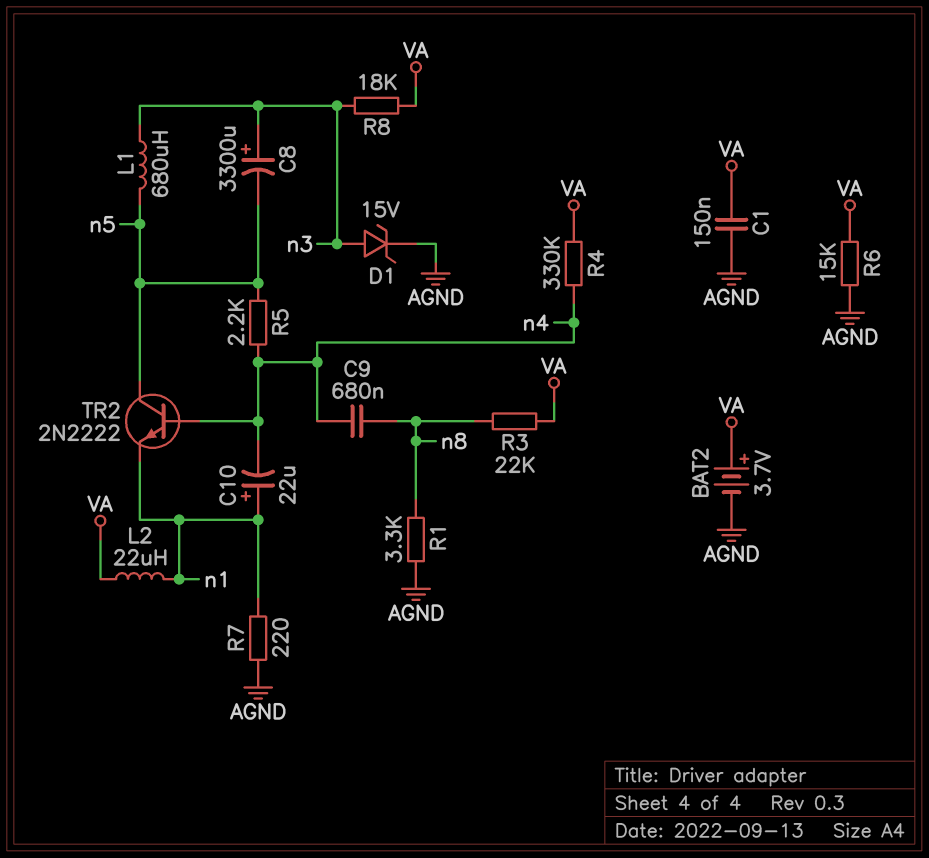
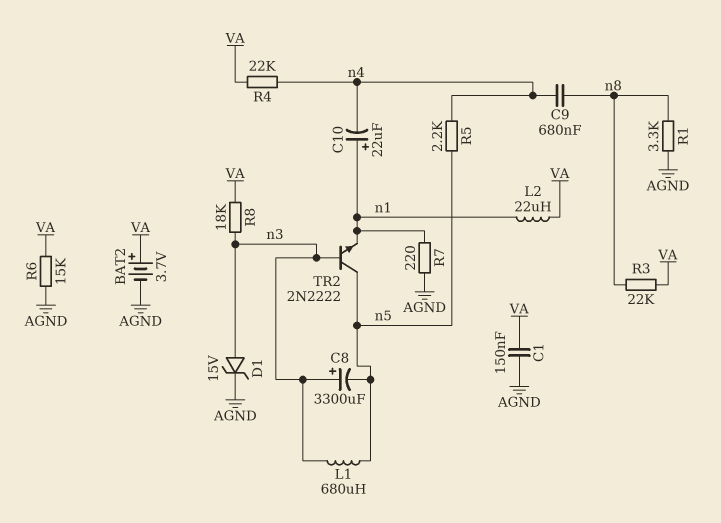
R4: 330k (VA, n4) -> 22k (VA, n4)
TR2: NPN 2N2222 (B n4, C n5, E n1) -> NPN 2N2222 (B n3, C n5, E n1)

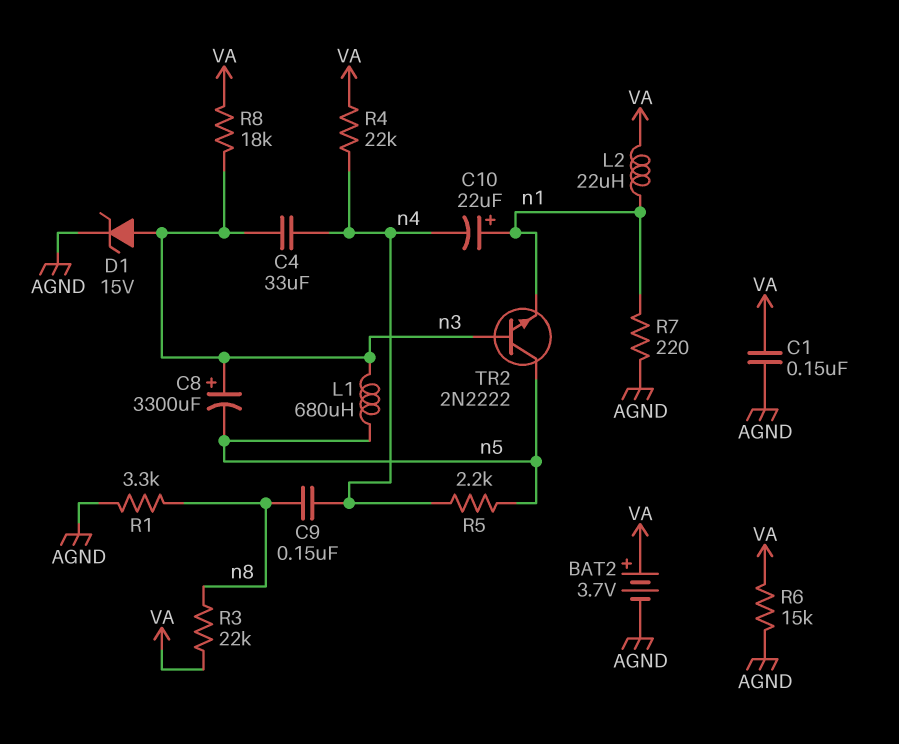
C4: none -> 33uF (n3, n4)
C9: 680nF (n4, n8) -> 150nF (n4, n8)

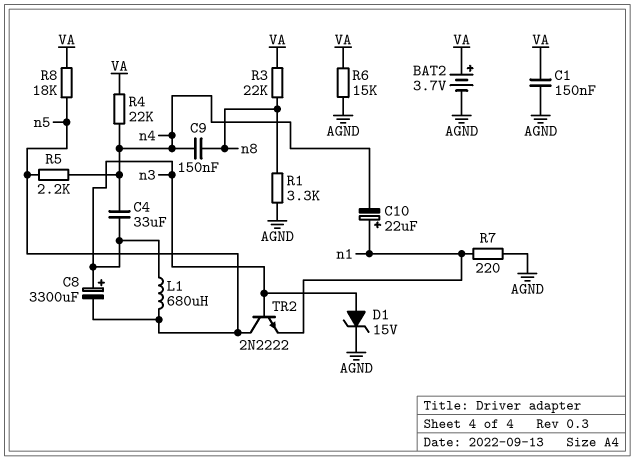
L2: 22uH (VA, n1) -> none
R8: 18k (VA, n3) -> 18k (VA, n5)

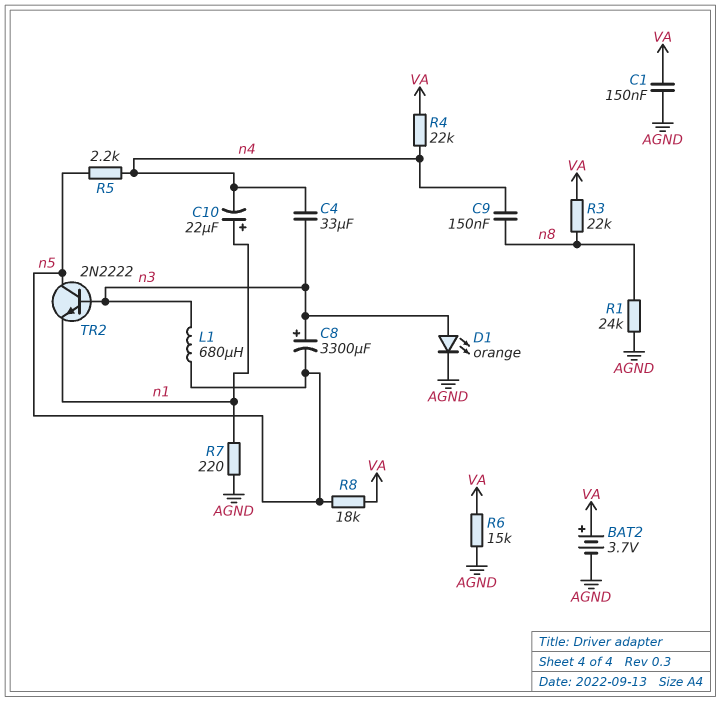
D1: zener 15V (A n3, K AGND) -> LED orange (A n3, K AGND)
R1: 3.3k (AGND, n8) -> 24k (AGND, n8)

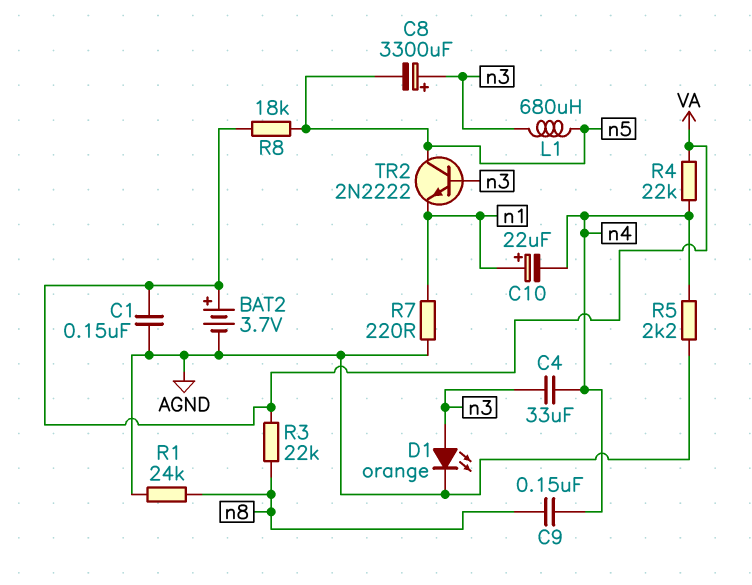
R5: 2.2k (n4, n5) -> 2.2k (AGND, n4)
R6: 15k (AGND, VA) -> none

